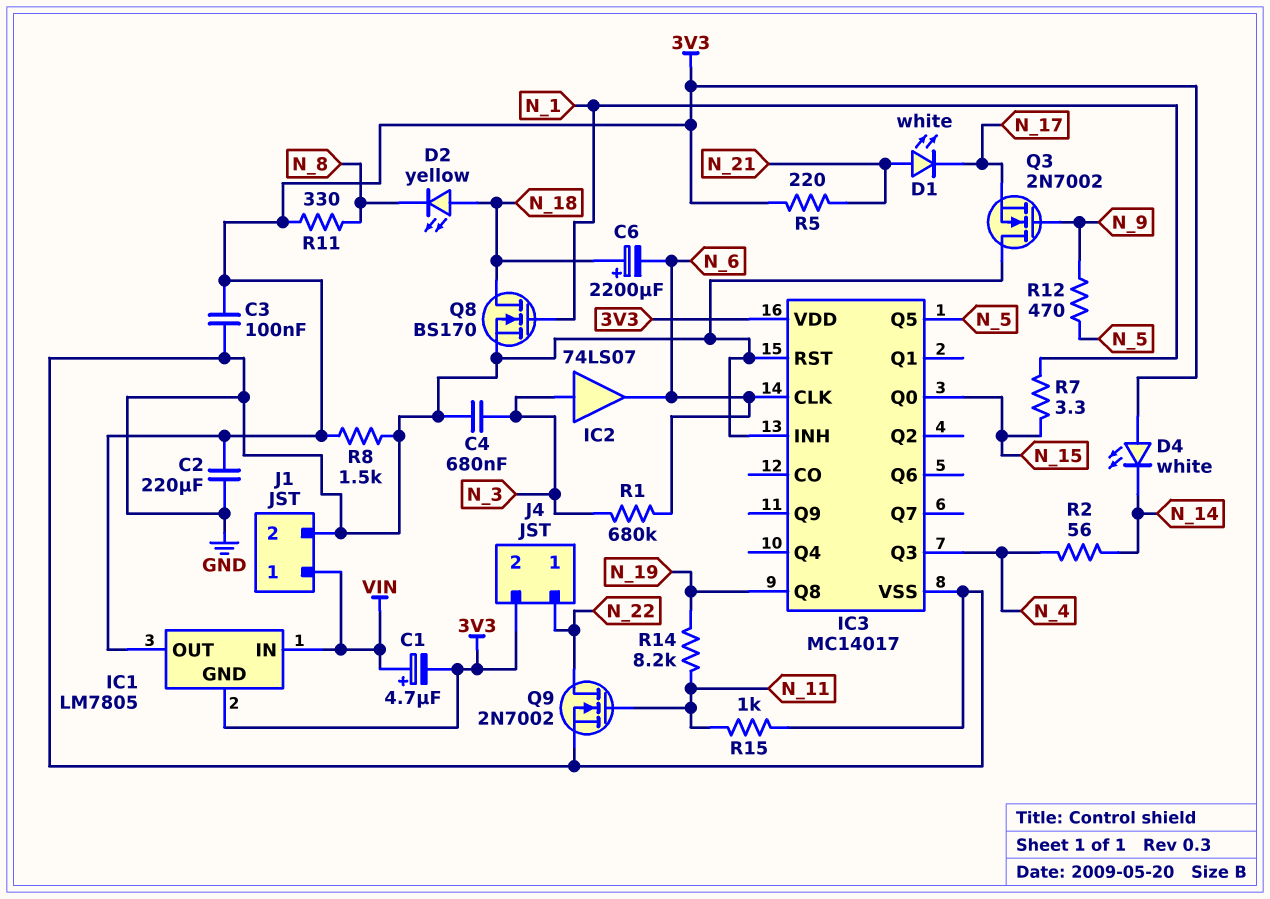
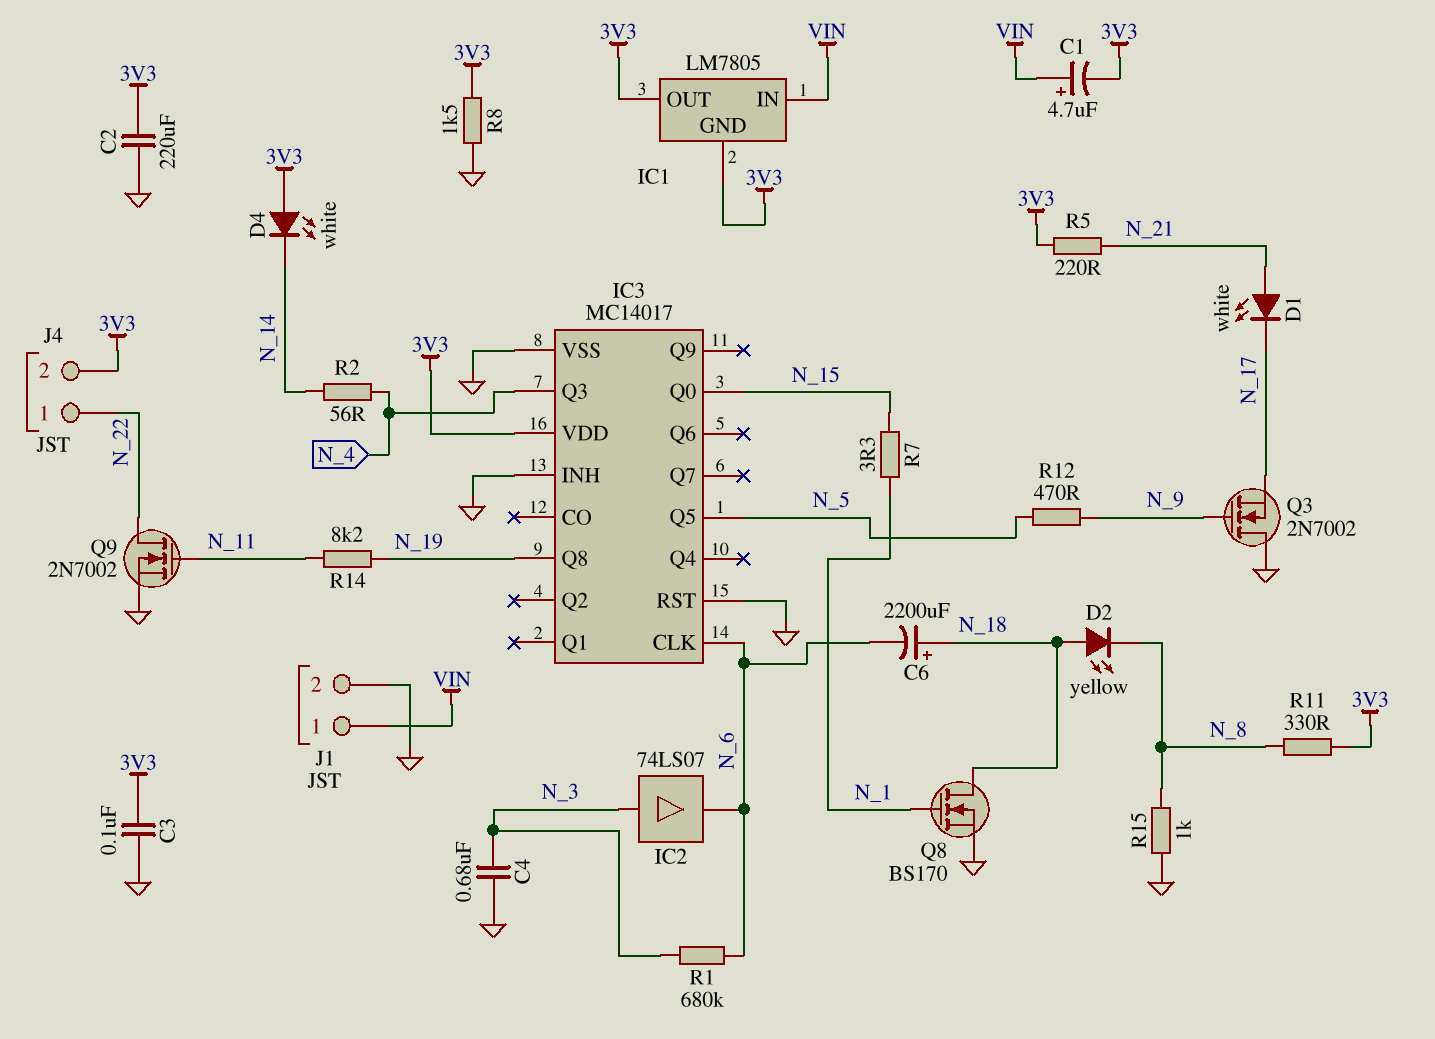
R15: 1k (GND, N_11) -> 1k (GND, N_8)

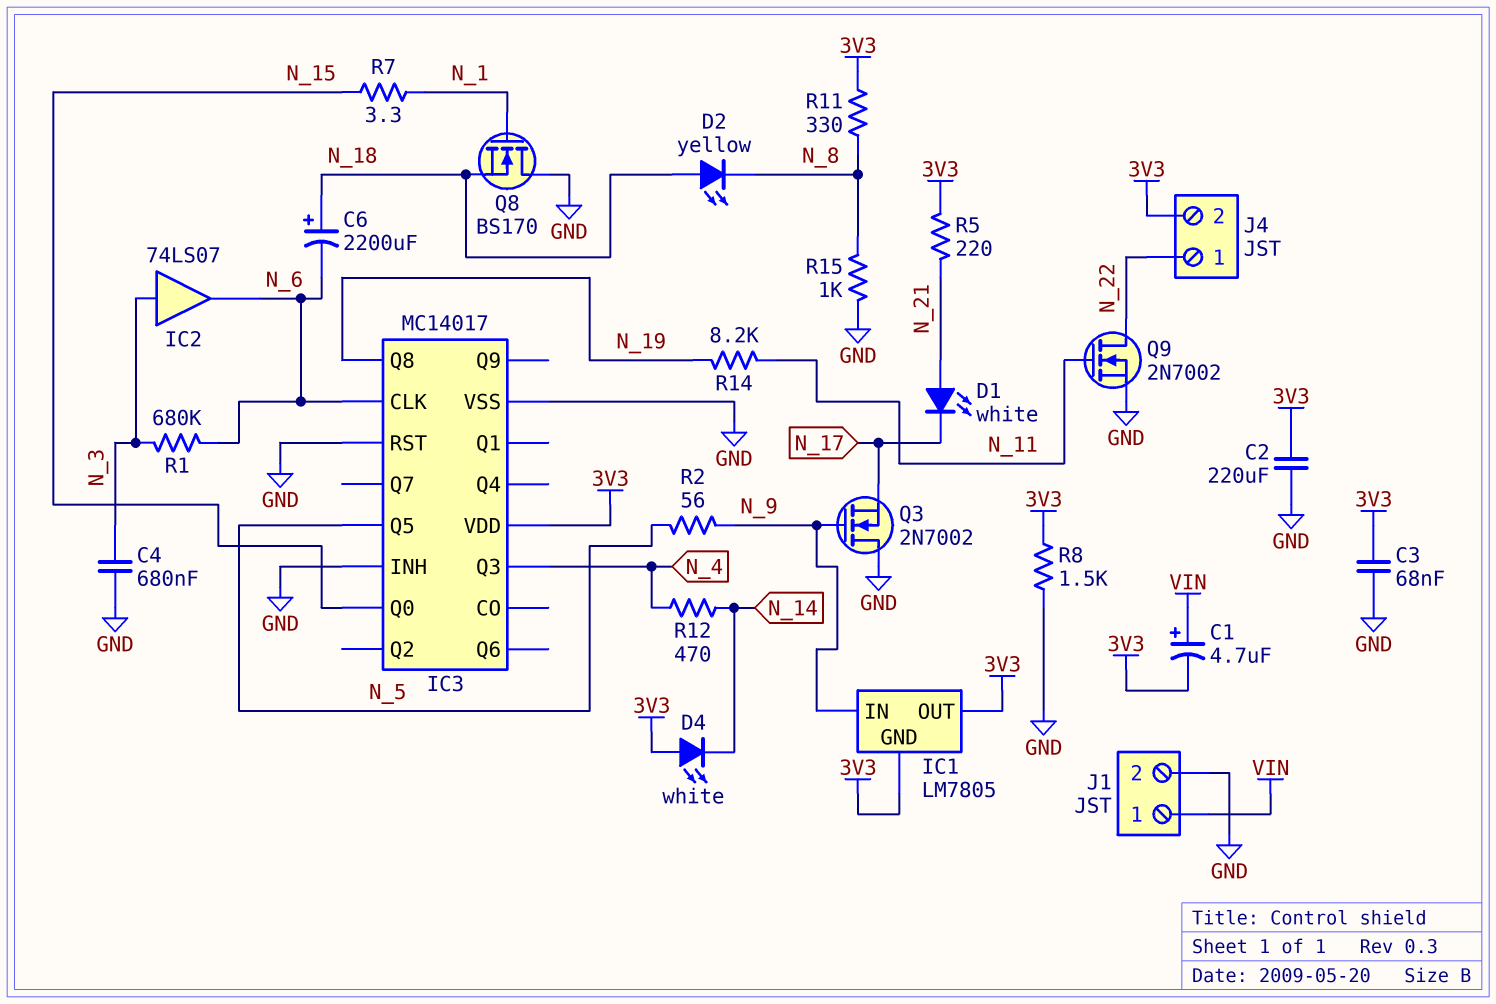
C3: 100nF (3V3, GND) -> 68nF (3V3, GND)
IC1 pin IN: VIN -> N_9
Q8: NMOS BS170 (G N_1, D N_18, S GND) -> NMOS BS170 (G N_1, D GND, S N_18)
R2: 56 (N_4, N_14) -> 56 (N_5, N_9)
R12: 470 (N_5, N_9) -> 470 (N_4, N_14)

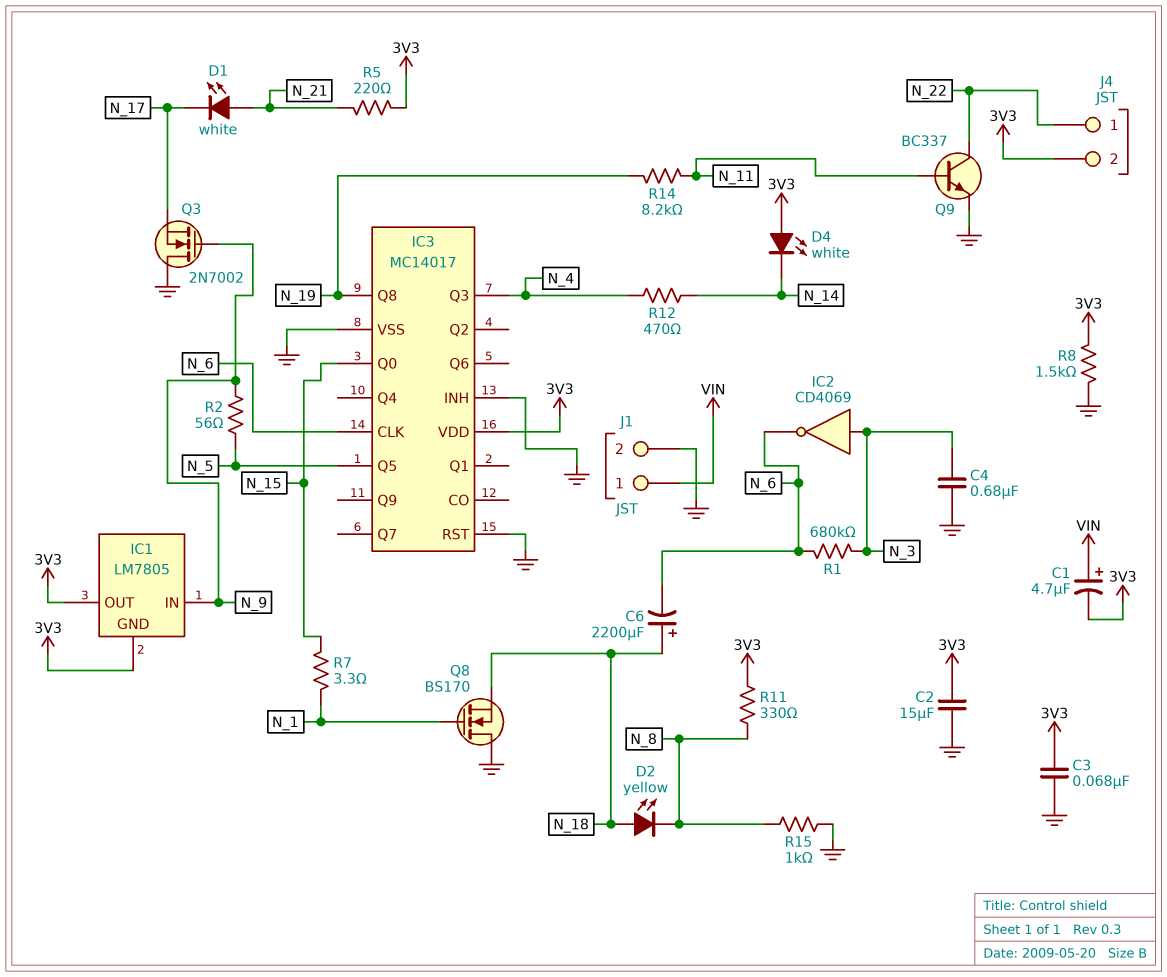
C2: 220uF (3V3, GND) -> 15uF (3V3, GND)
IC2: buffer 74LS07 (in N_3, out N_6) -> NOT CD4069 (in N_3, out N_6)
Q9: NMOS 2N7002 (G N_11, D N_22, S GND) -> NPN BC337 (B N_11, C N_22, E GND)

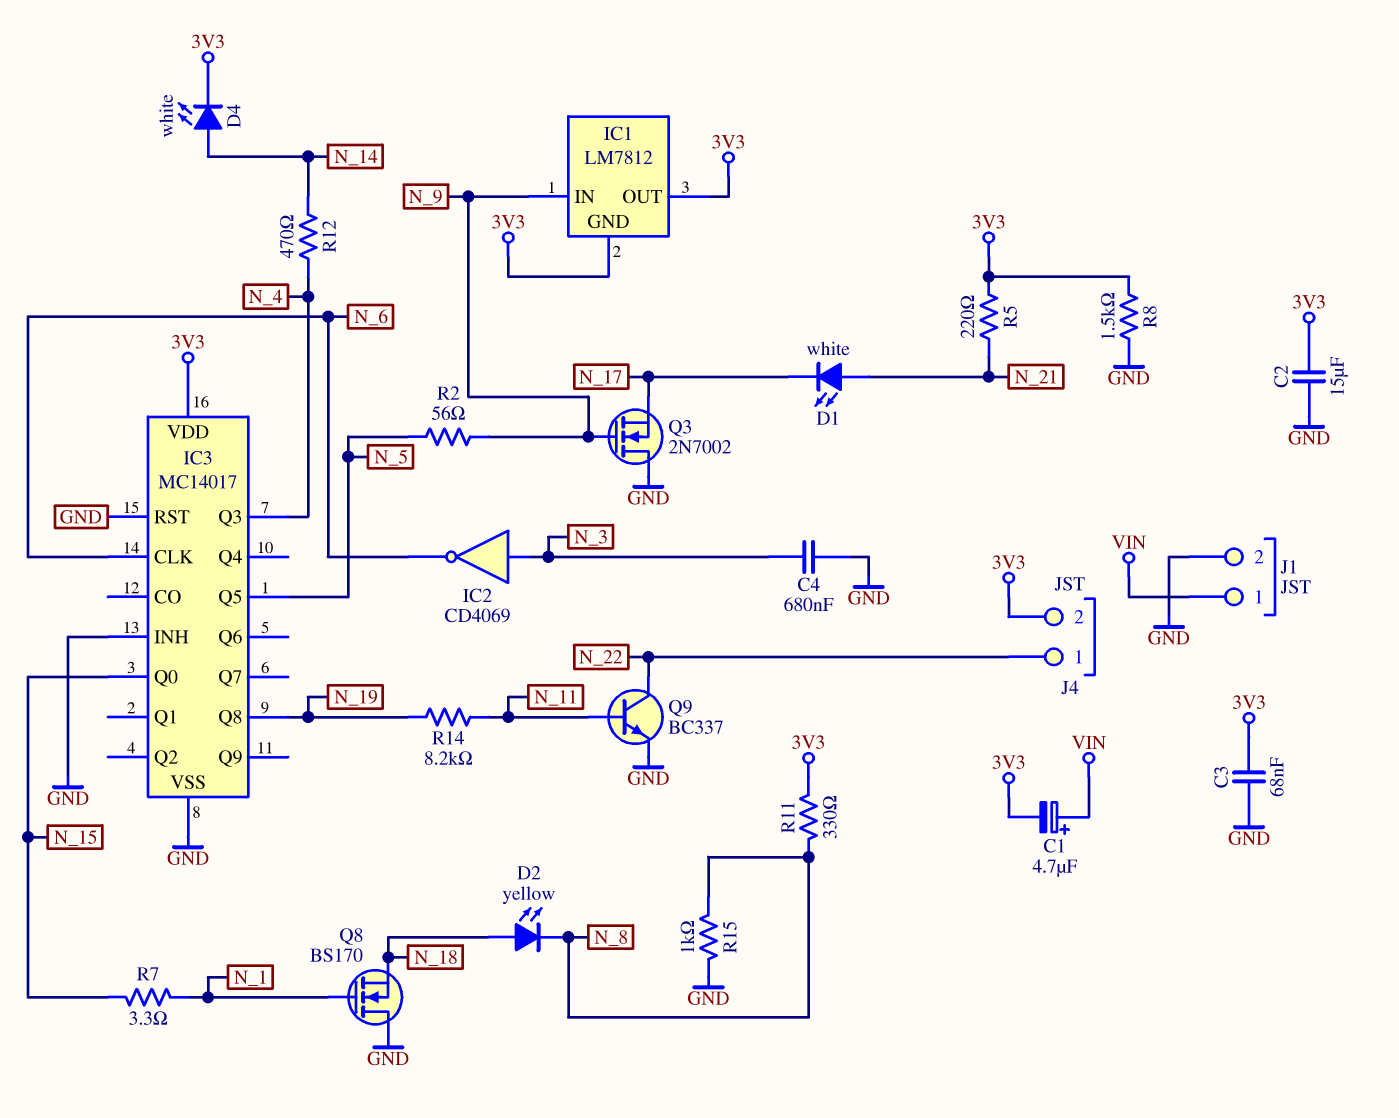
C6: 2200uF (plus N_18, minus N_6) -> none
D4: LED white (A 3V3, K N_14) -> LED white (A N_14, K 3V3)
IC1: LM7805 -> LM7812
R1: 680k (N_3, N_6) -> none

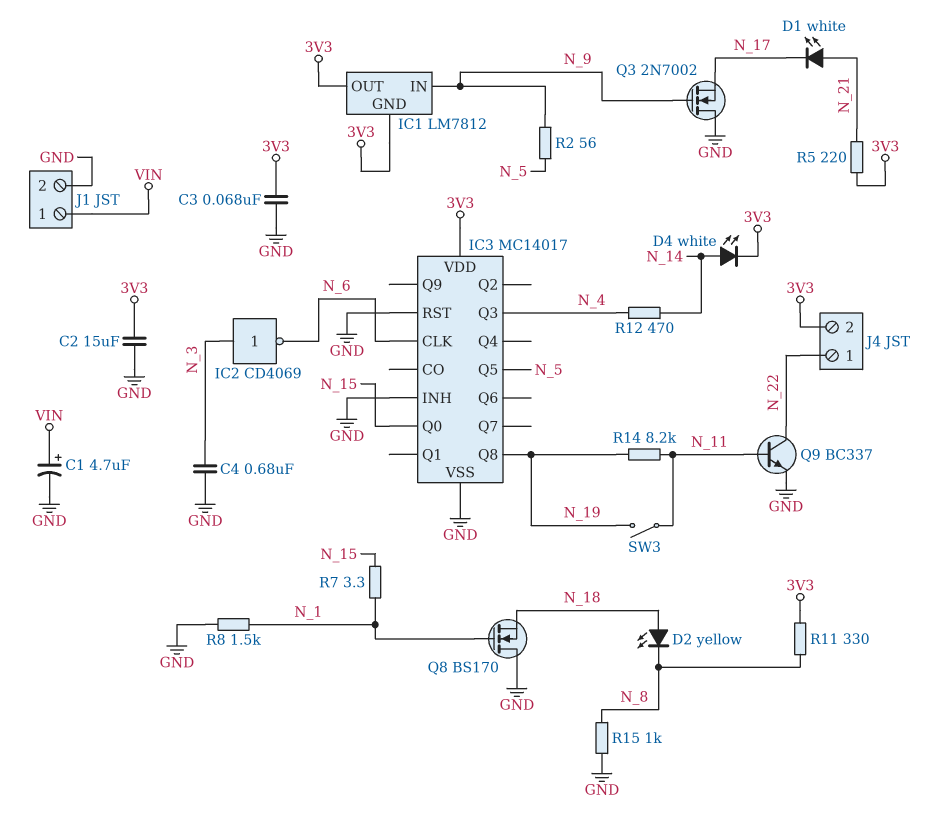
C1: 4.7uF (plus VIN, minus 3V3) -> 4.7uF (plus VIN, minus GND)
R8: 1.5k (3V3, GND) -> 1.5k (GND, N_1)
SW3: none -> switch (N_11, N_19)

